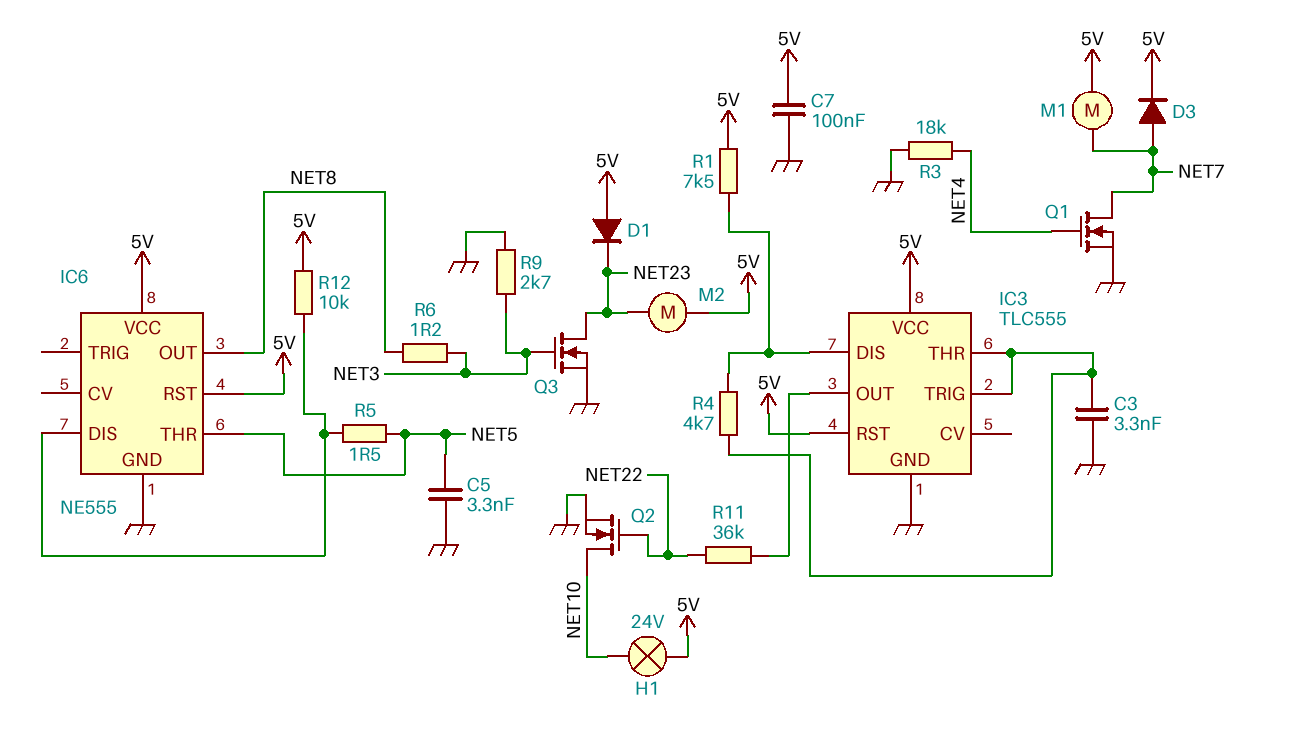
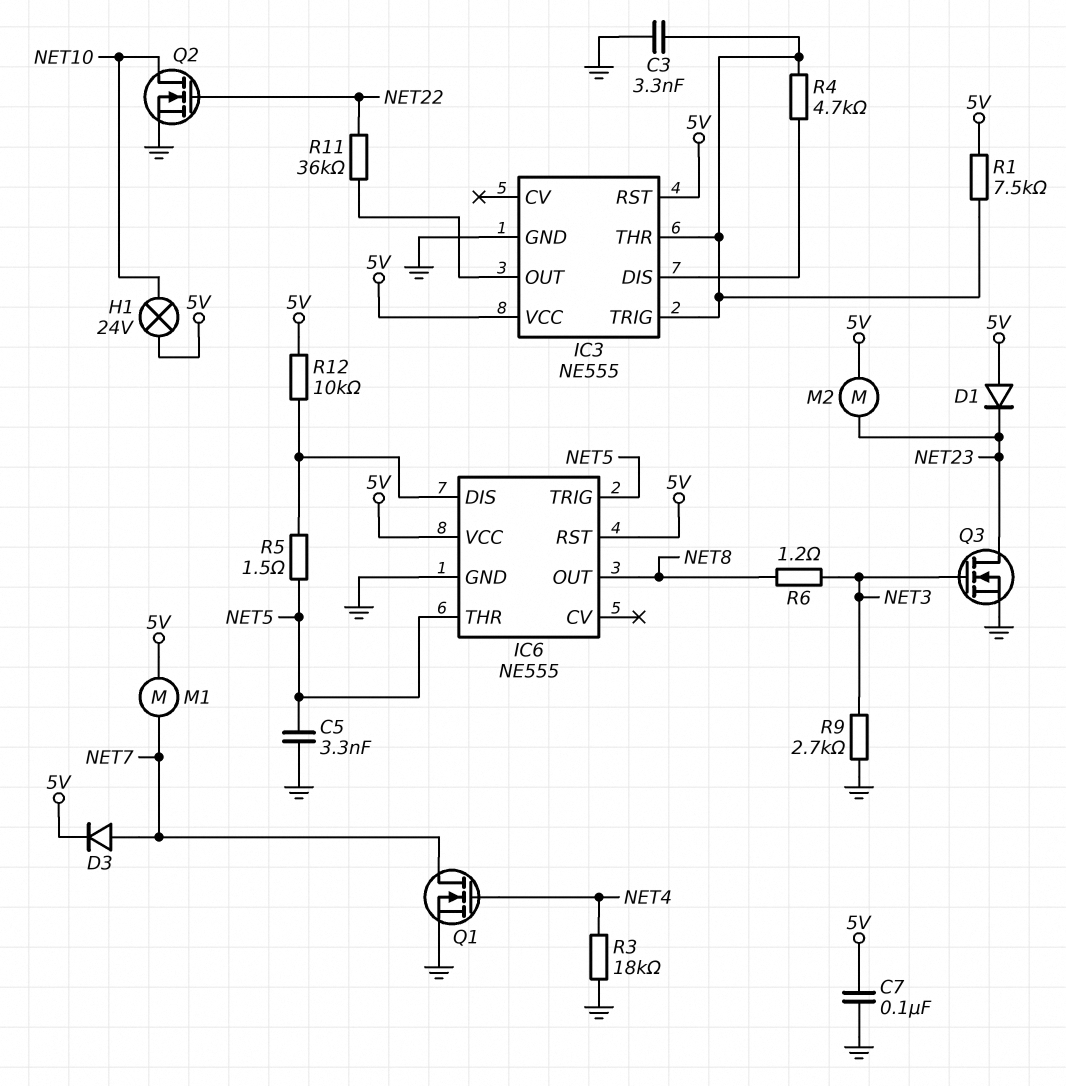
IC3: TLC555 -> NE555
IC6 pin TRIG: none -> NET5
R1: 7.5k (5V, IC3/DIS) -> 7.5k (5V, IC3/THR)

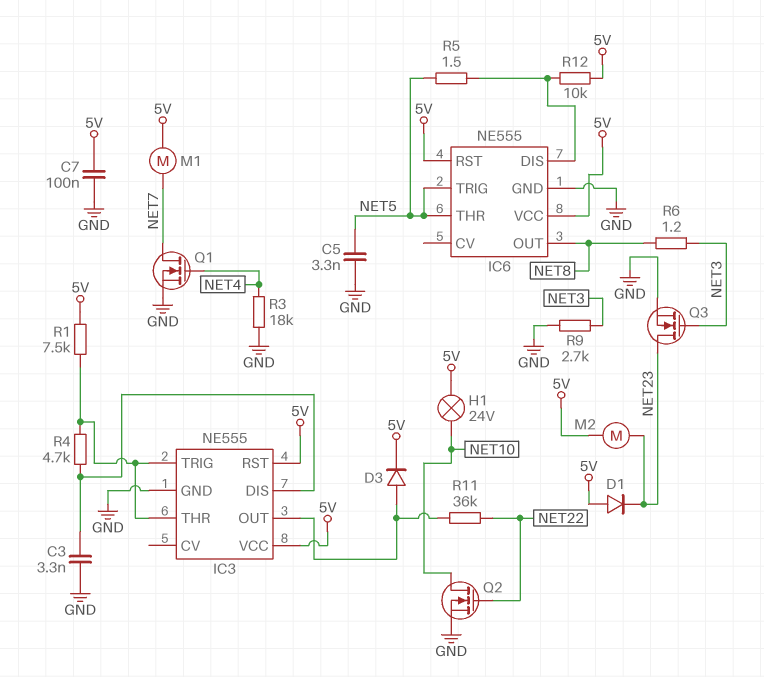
C3: 3.3nF (GND, IC3/THR) -> 3.3nF (GND, IC3/DIS)
D3: diode (A NET7, K 5V) -> diode (A IC3/OUT, K 5V)

